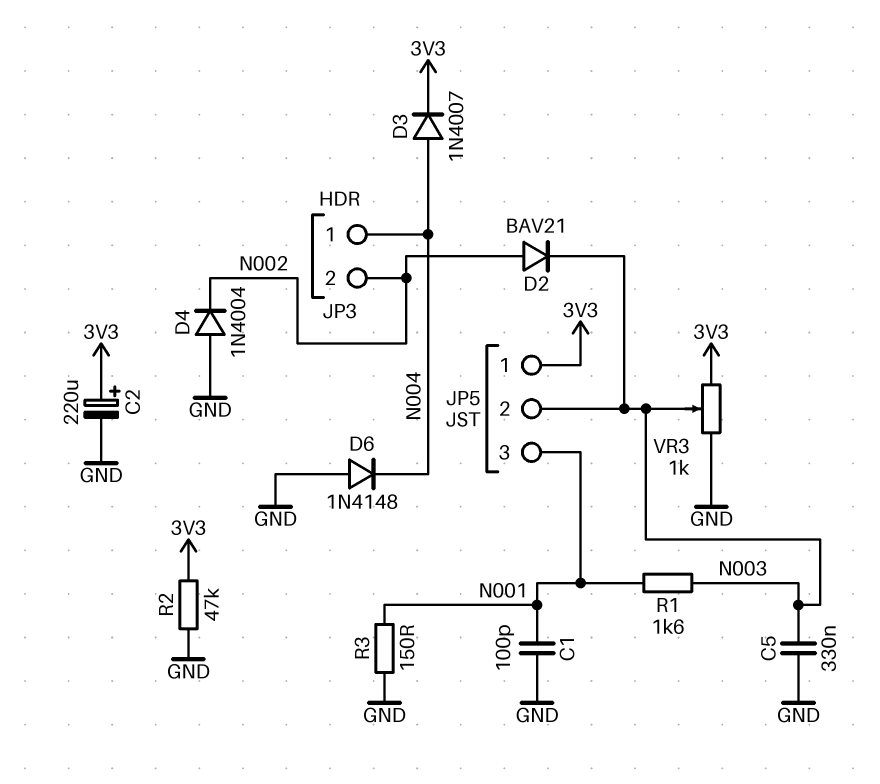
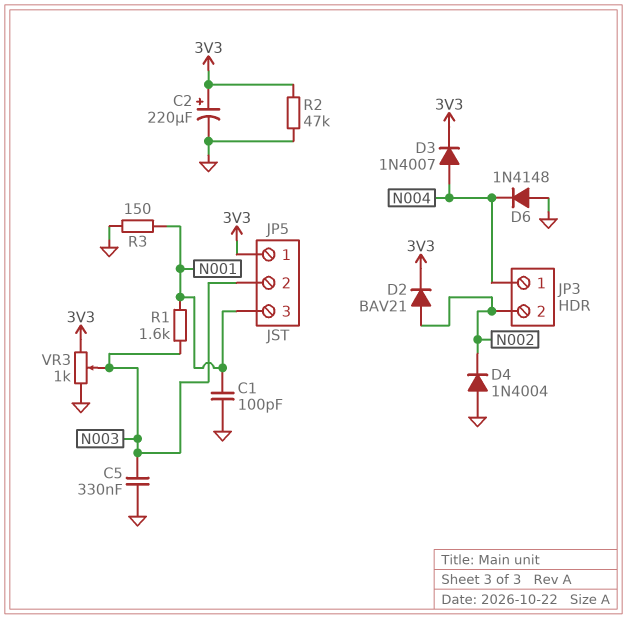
D2: diode BAV21 (A N002, K N003) -> diode BAV21 (A N002, K 3V3)

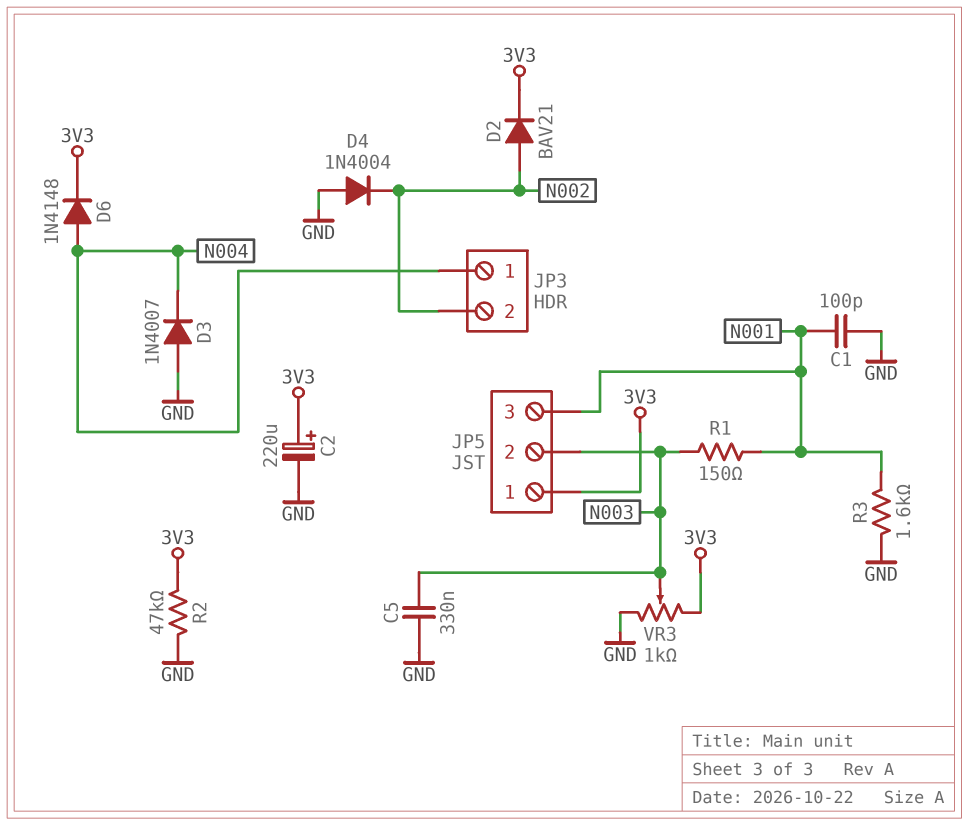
D3: diode 1N4007 (A N004, K 3V3) -> diode 1N4007 (A GND, K N004)
D6: diode 1N4148 (A GND, K N004) -> diode 1N4148 (A N004, K 3V3)
R1: 1.6k (N001, N003) -> 150 (N001, N003)
R3: 150 (GND, N001) -> 1.6k (GND, N001)

